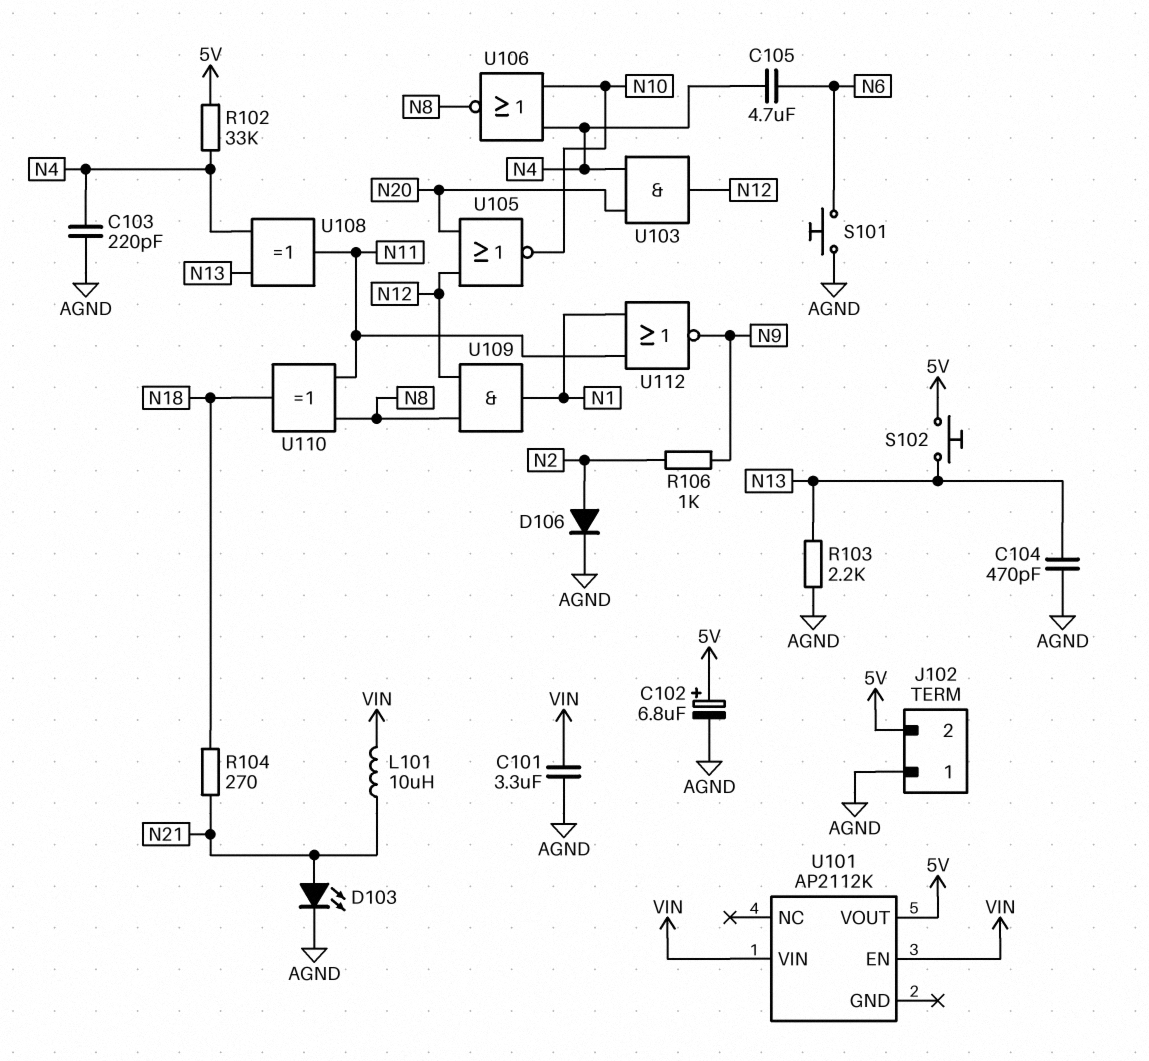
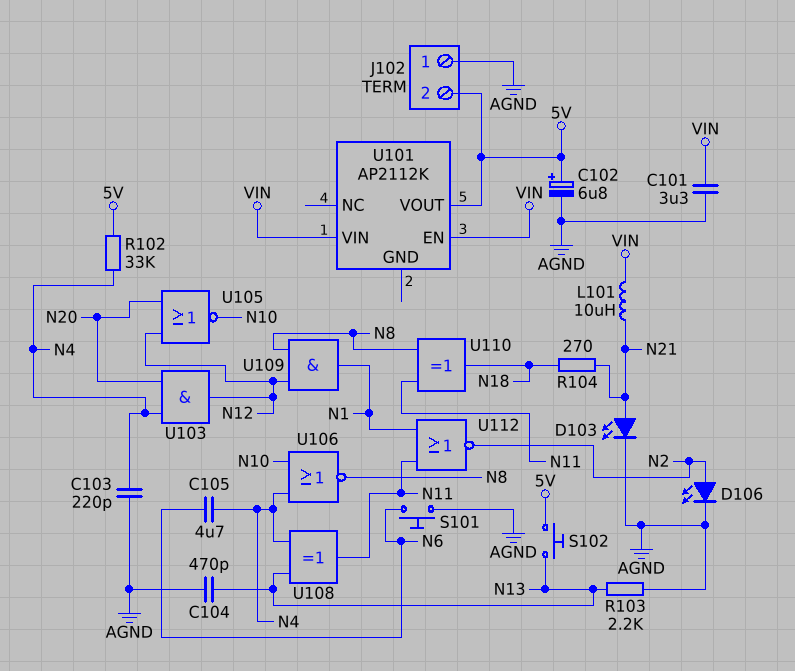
D106: diode (A N2, K AGND) -> LED (A N2, K AGND)
R106: 1k (N2, N9) -> none
U112: NOR (in N1, in N11, out N9) -> NOR (in N1, in N11, out N2)

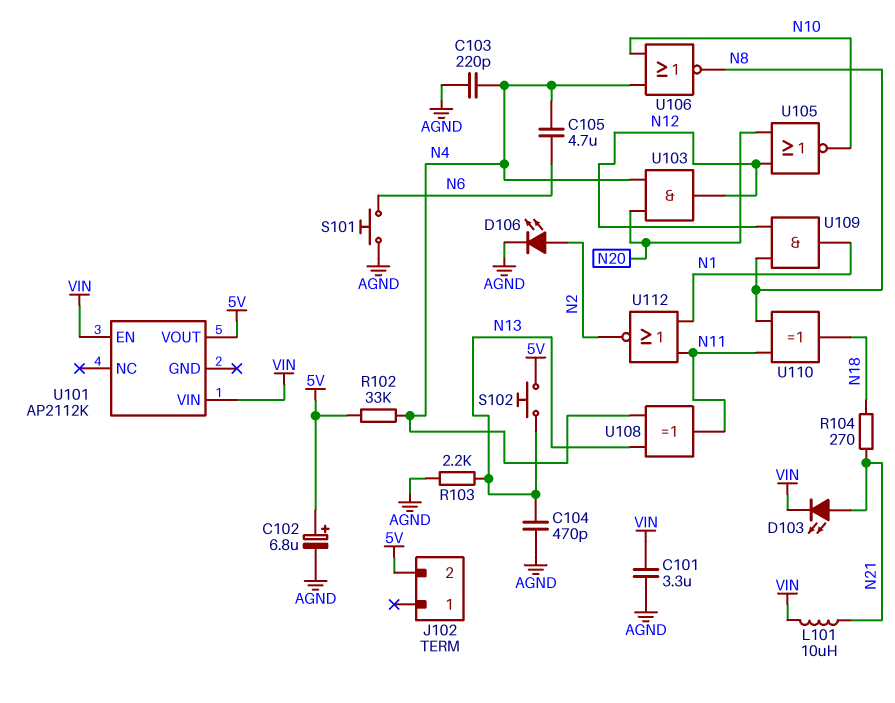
D103: LED (A N21, K AGND) -> LED (A N21, K VIN)
J102 pin 1: AGND -> none

